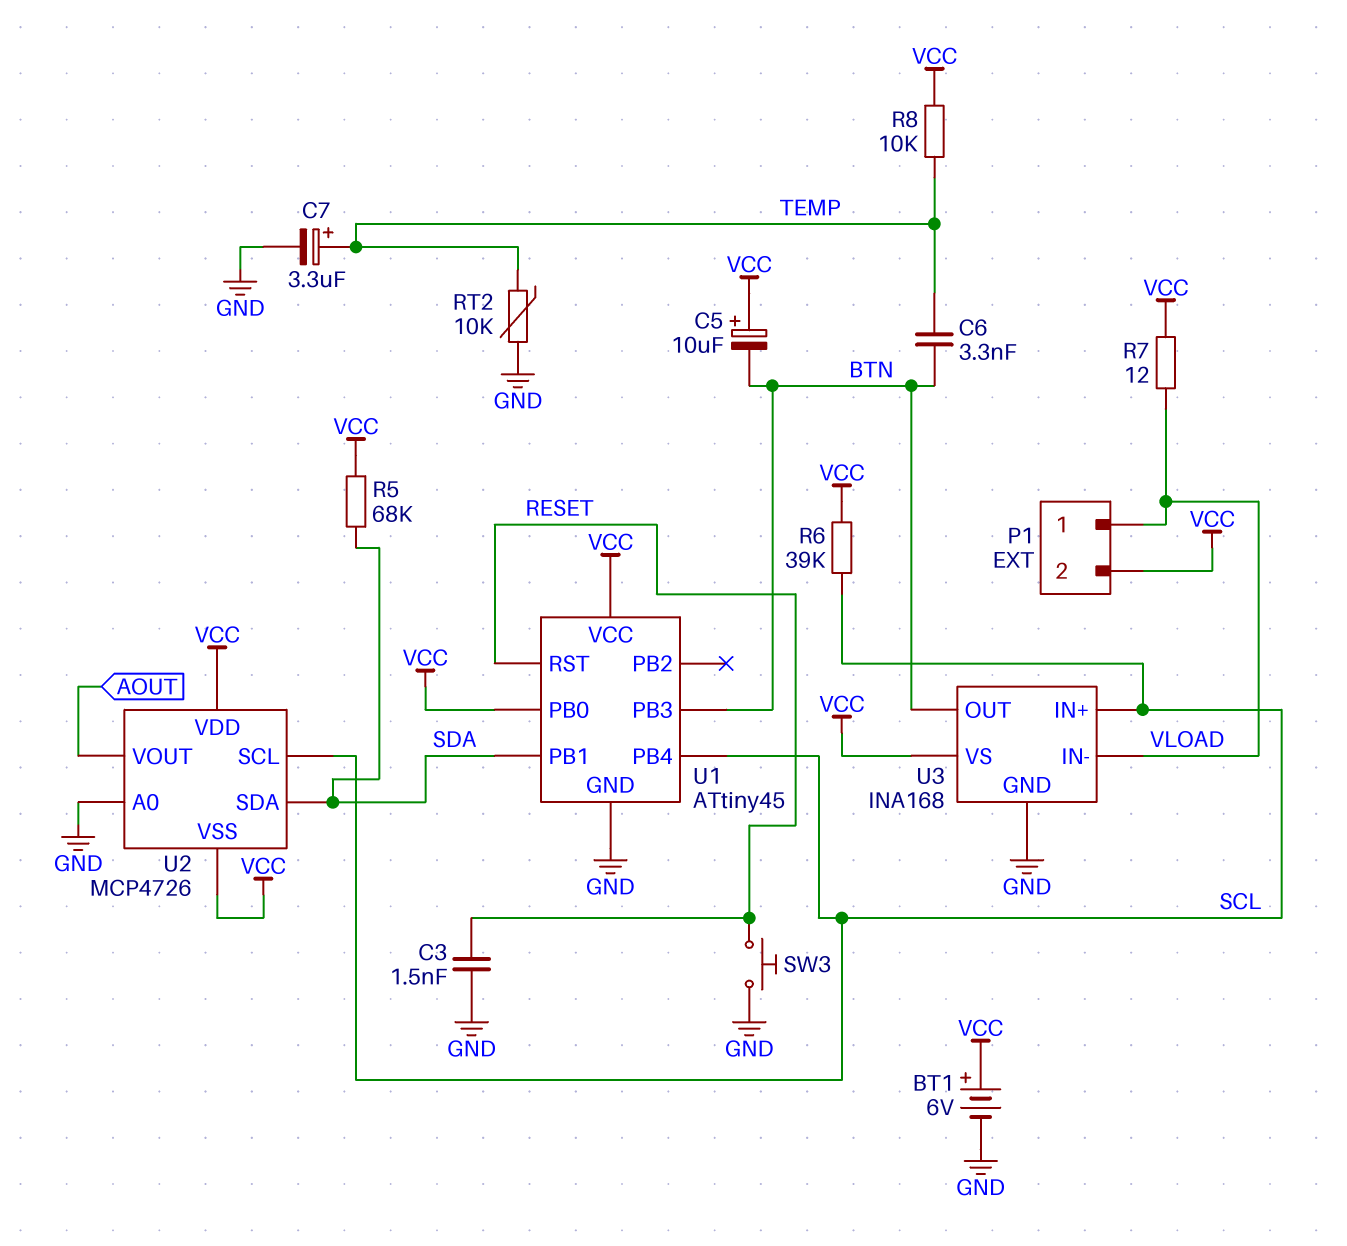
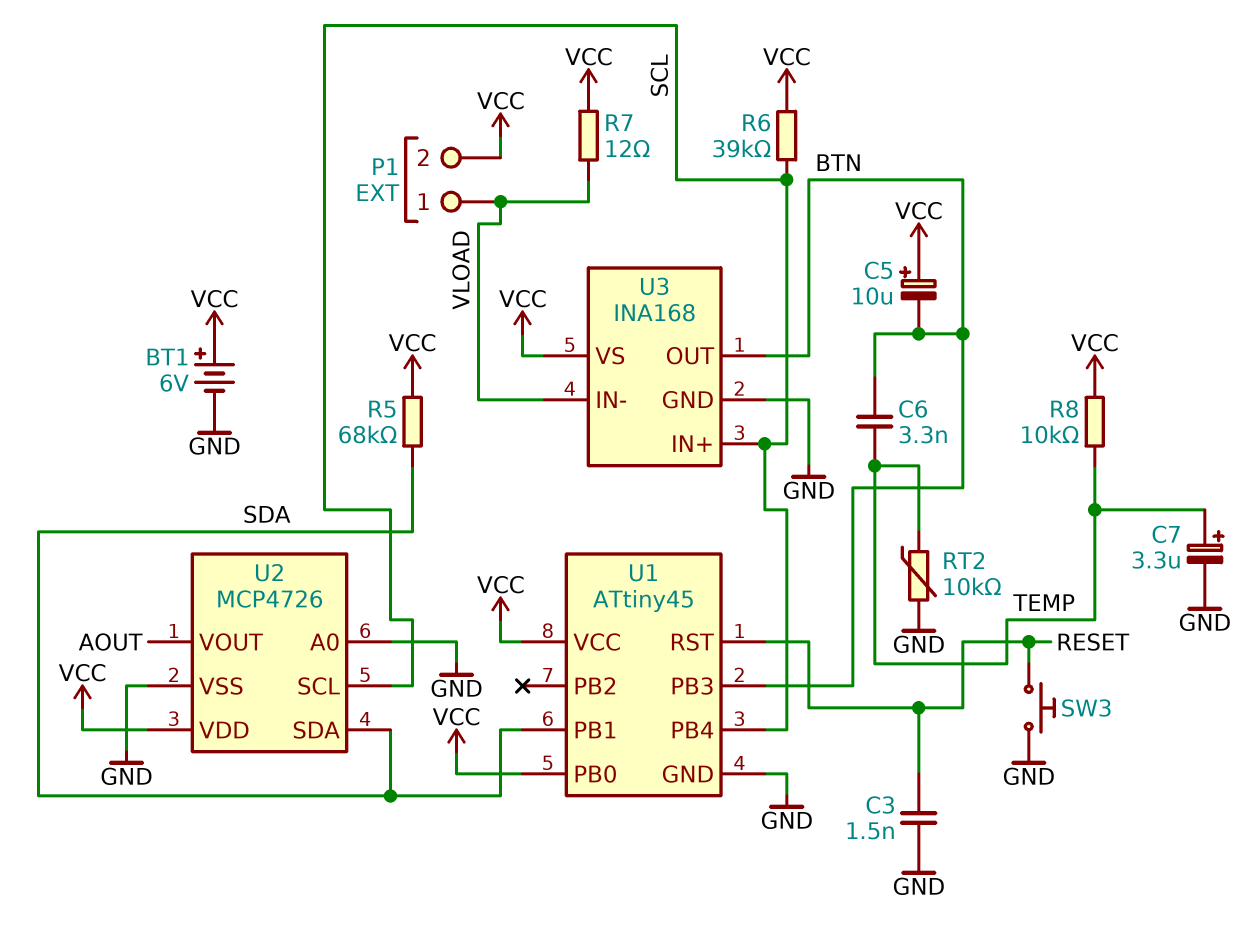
U2 pin VSS: VCC -> GND

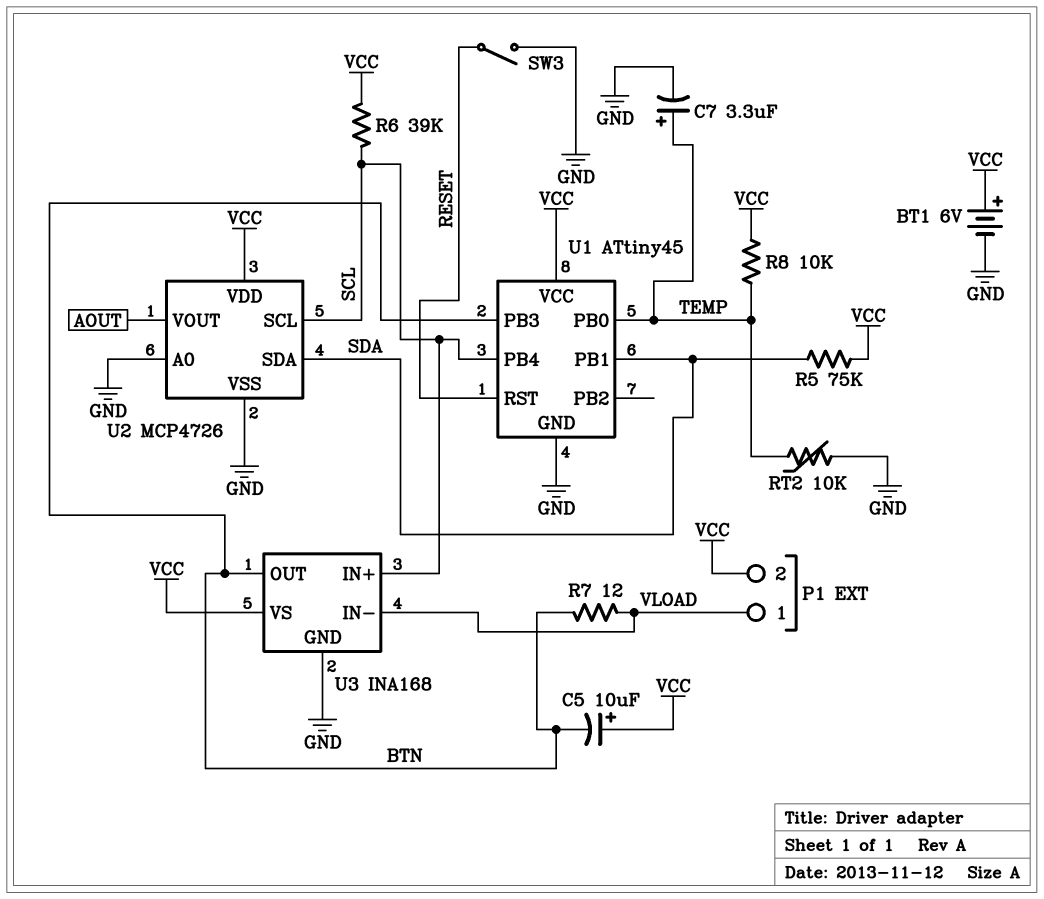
C3: 1.5nF (GND, RESET) -> none
C6: 3.3nF (BTN, TEMP) -> none
R5: 68k (SDA, VCC) -> 75k (SDA, VCC)
R7: 12 (VCC, VLOAD) -> 12 (BTN, VLOAD)
SW3: button (GND, RESET) -> switch (GND, RESET)
U1 pin PB0: VCC -> TEMP

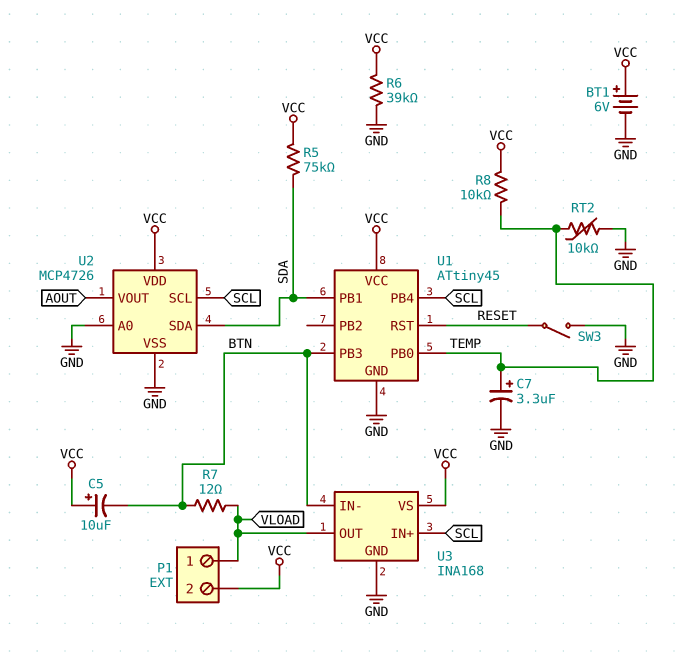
R6: 39k (SCL, VCC) -> 39k (GND, VCC)
U3 pin IN-: VLOAD -> BTN
U3 pin OUT: BTN -> VLOAD

